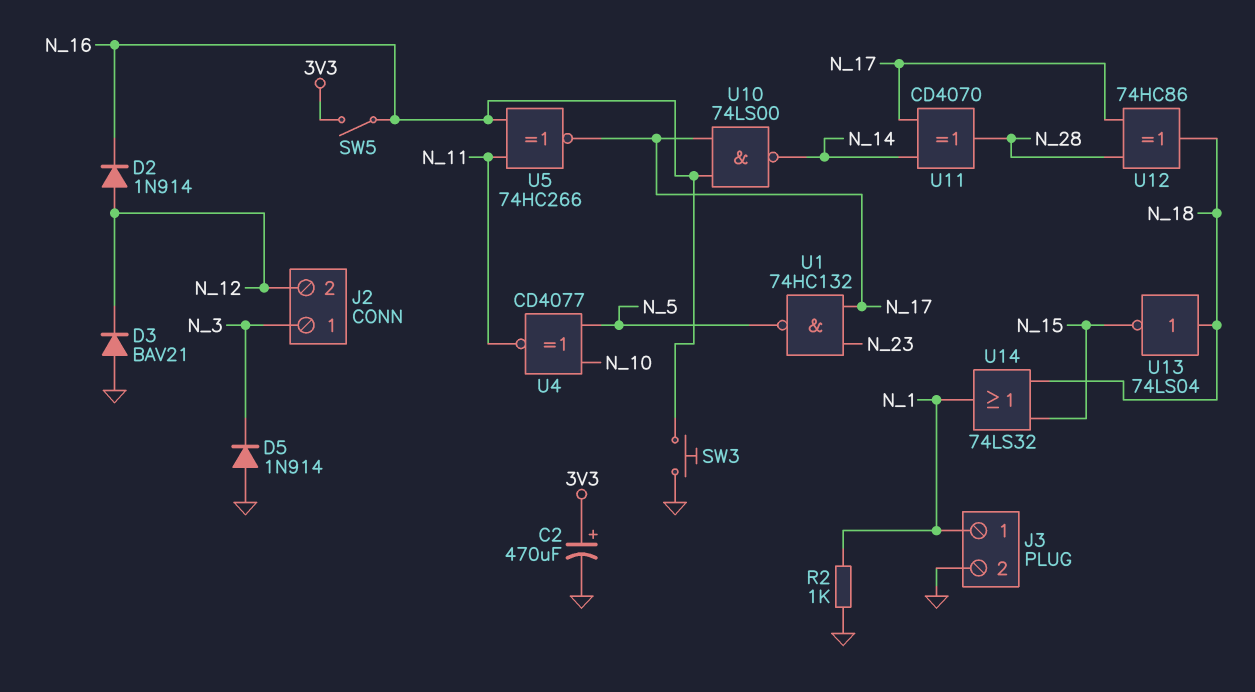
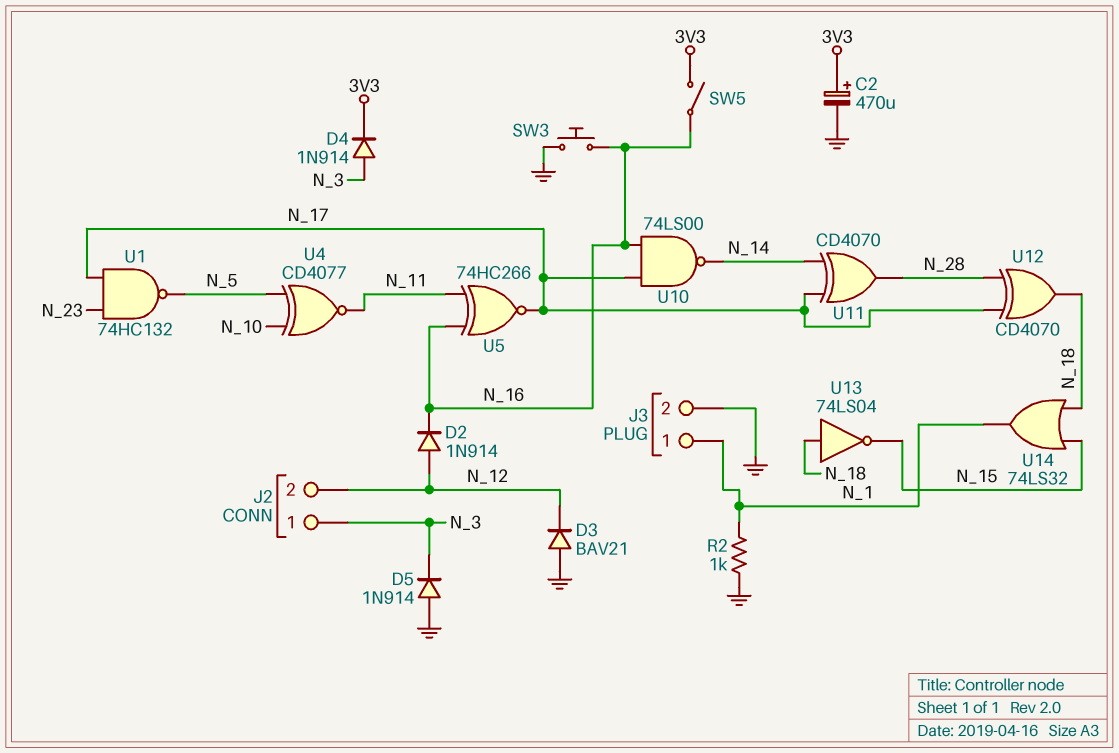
D4: none -> diode 1N914 (A N_3, K 3V3)
U12: XOR 74HC86 (in N_17, in N_28, out N_18) -> XOR CD4070 (in N_17, in N_28, out N_18)

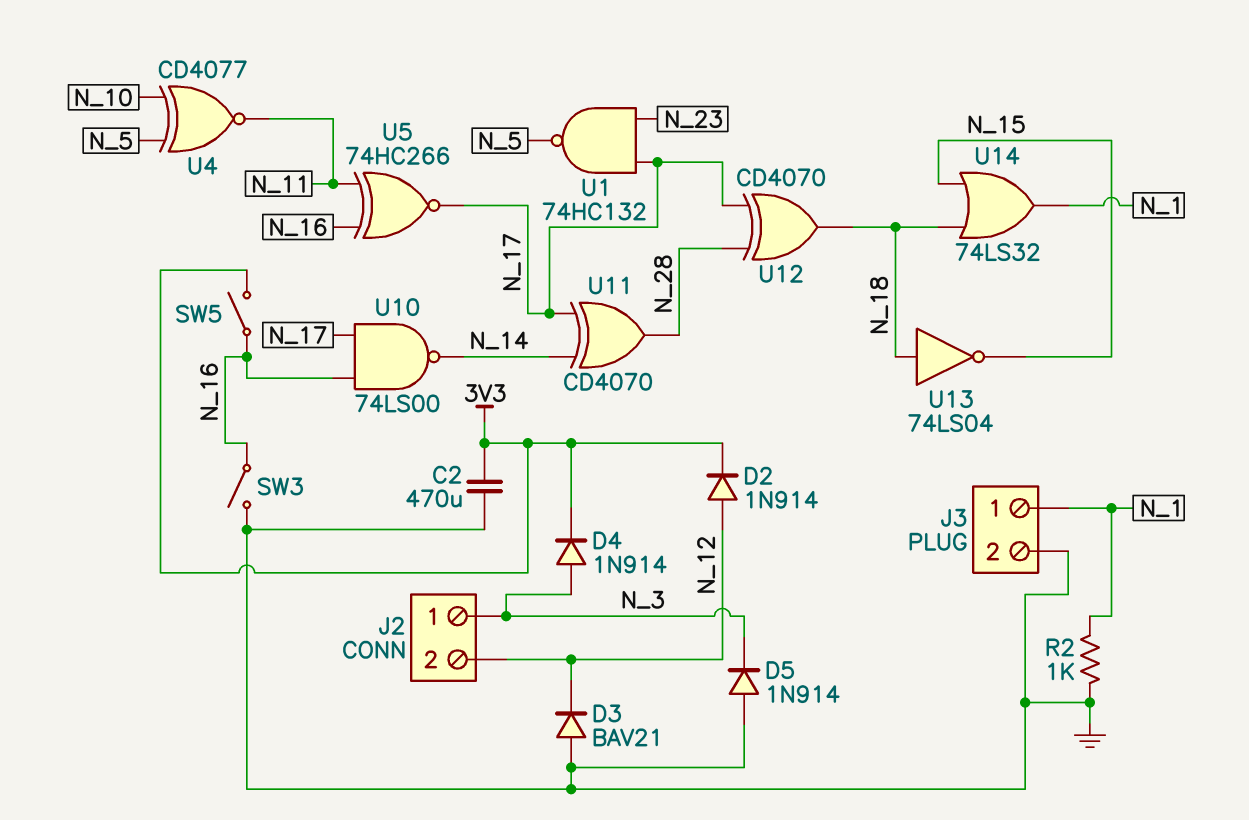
C2: 470uF (plus 3V3, minus GND) -> 470uF (3V3, GND)
D2: diode 1N914 (A N_12, K N_16) -> diode 1N914 (A N_12, K 3V3)
SW3: button (GND, N_16) -> switch (GND, N_16)

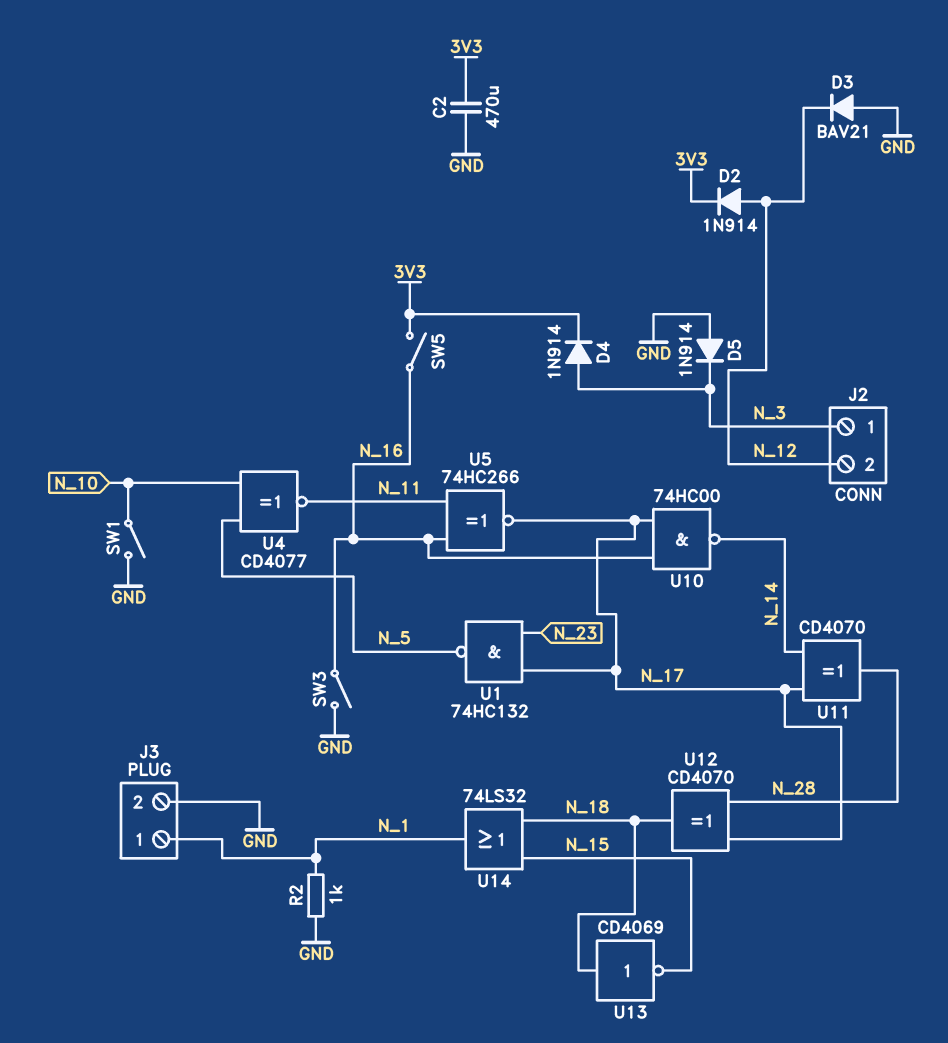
SW1: none -> switch (GND, N_10)
U10: NAND 74LS00 (in N_16, in N_17, out N_14) -> NAND 74HC00 (in N_16, in N_17, out N_14)
U13: NOT 74LS04 (in N_18, out N_15) -> NOT CD4069 (in N_18, out N_15)

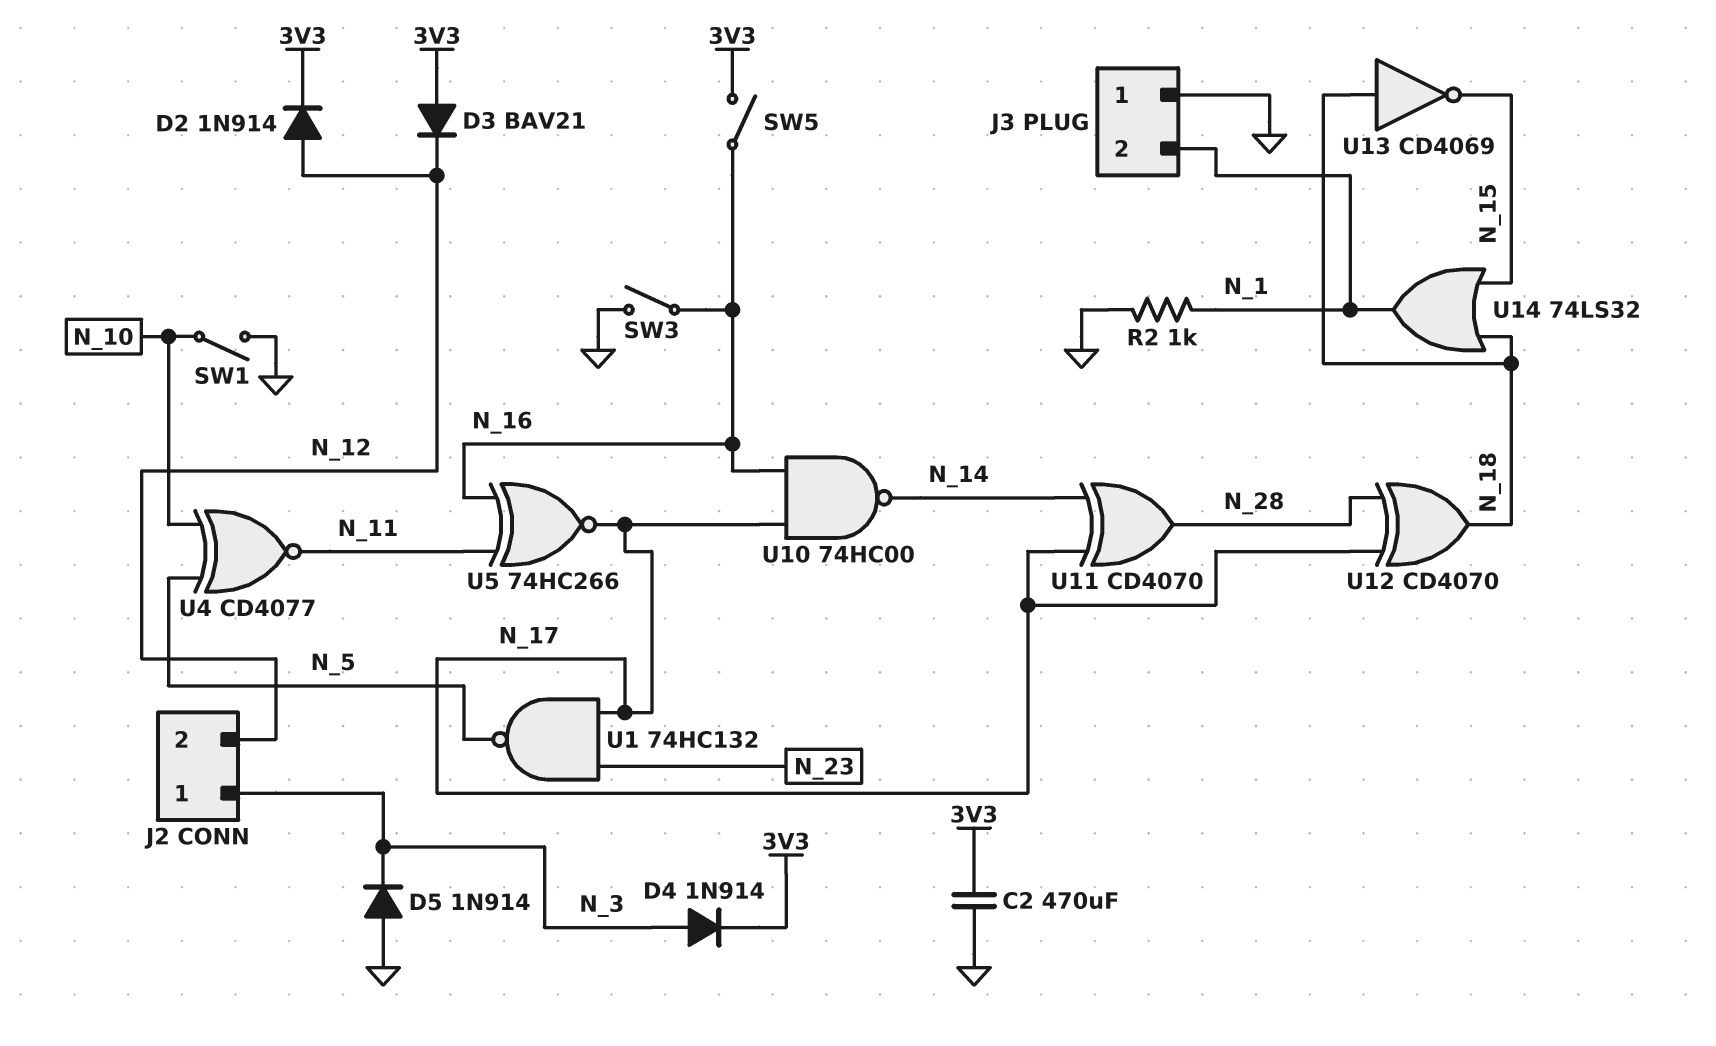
D3: diode BAV21 (A GND, K N_12) -> diode BAV21 (A 3V3, K N_12)
J3 pin 1: N_1 -> GND
J3 pin 2: GND -> N_1

